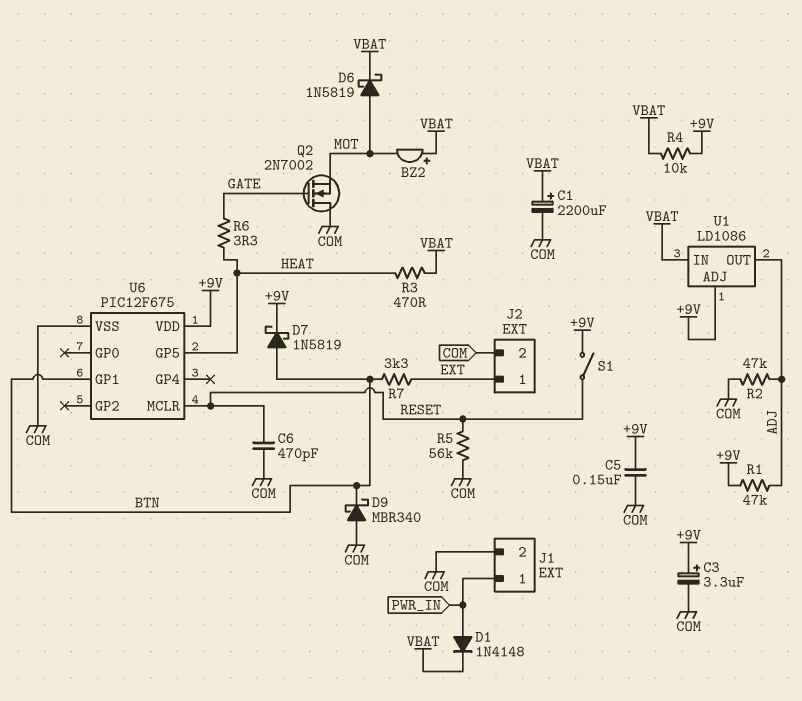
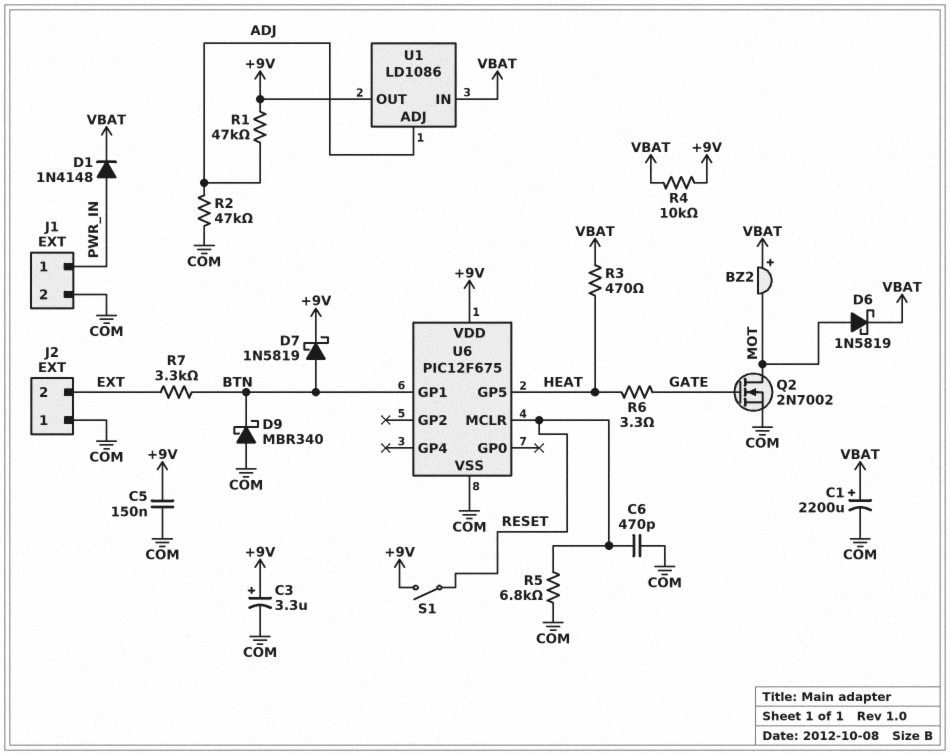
J2 pin 1: EXT -> COM
J2 pin 2: COM -> EXT
Q2: NMOS 2N7002 (G GATE, D COM, S MOT) -> NMOS 2N7002 (G GATE, D MOT, S COM)
R5: 56k (COM, RESET) -> 6.8k (COM, RESET)
U1 pin ADJ: +9V -> ADJ
U1 pin OUT: ADJ -> +9V

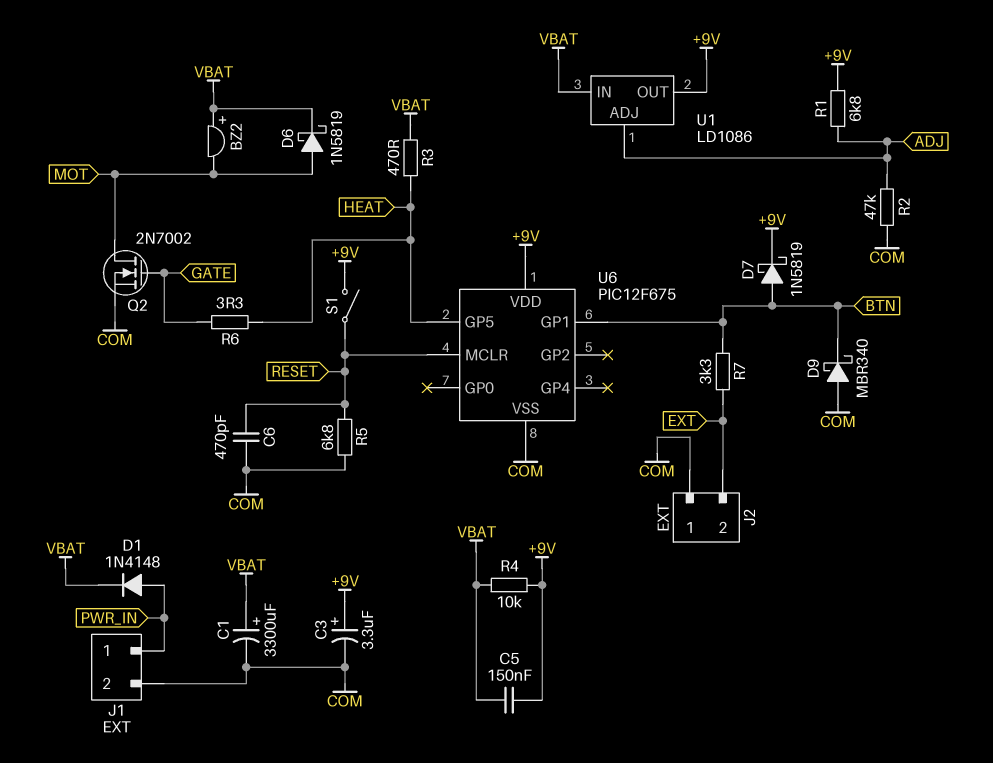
C1: 2200uF (plus VBAT, minus COM) -> 3300uF (plus VBAT, minus COM)
C5: 150nF (+9V, COM) -> 150nF (+9V, VBAT)
R1: 47k (+9V, ADJ) -> 6.8k (+9V, ADJ)

